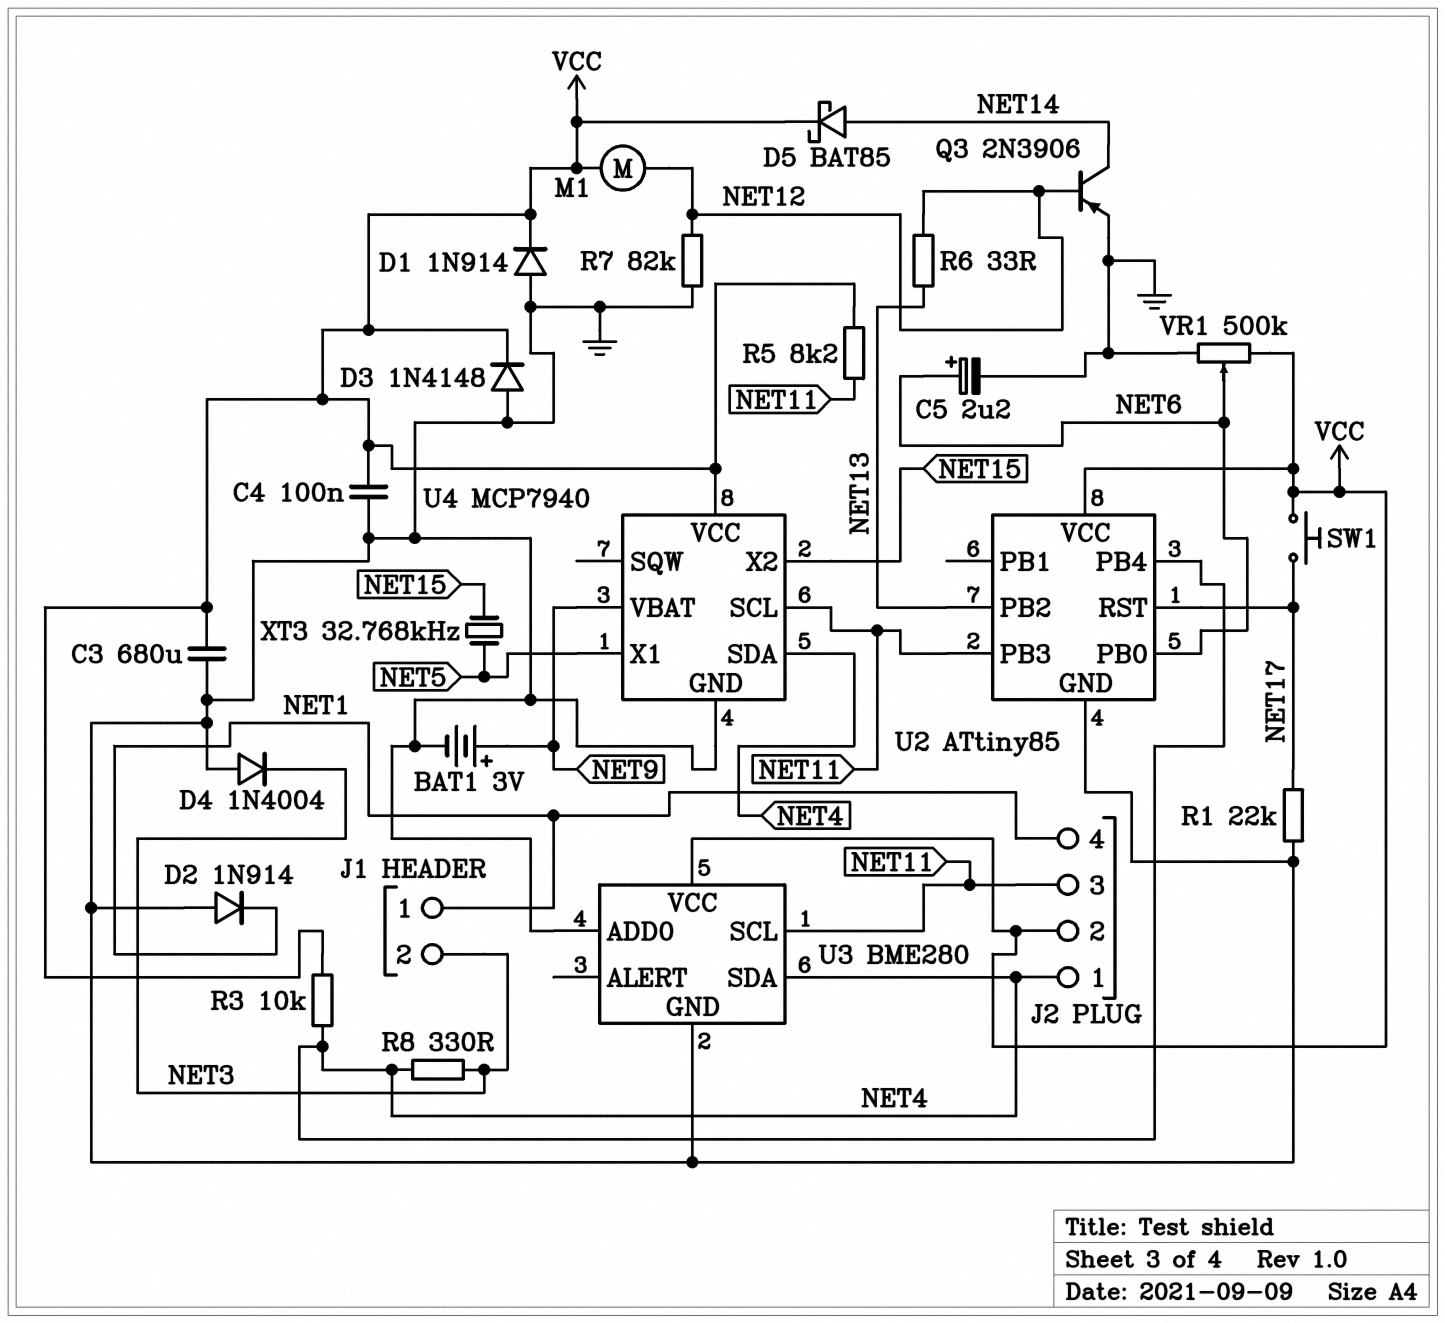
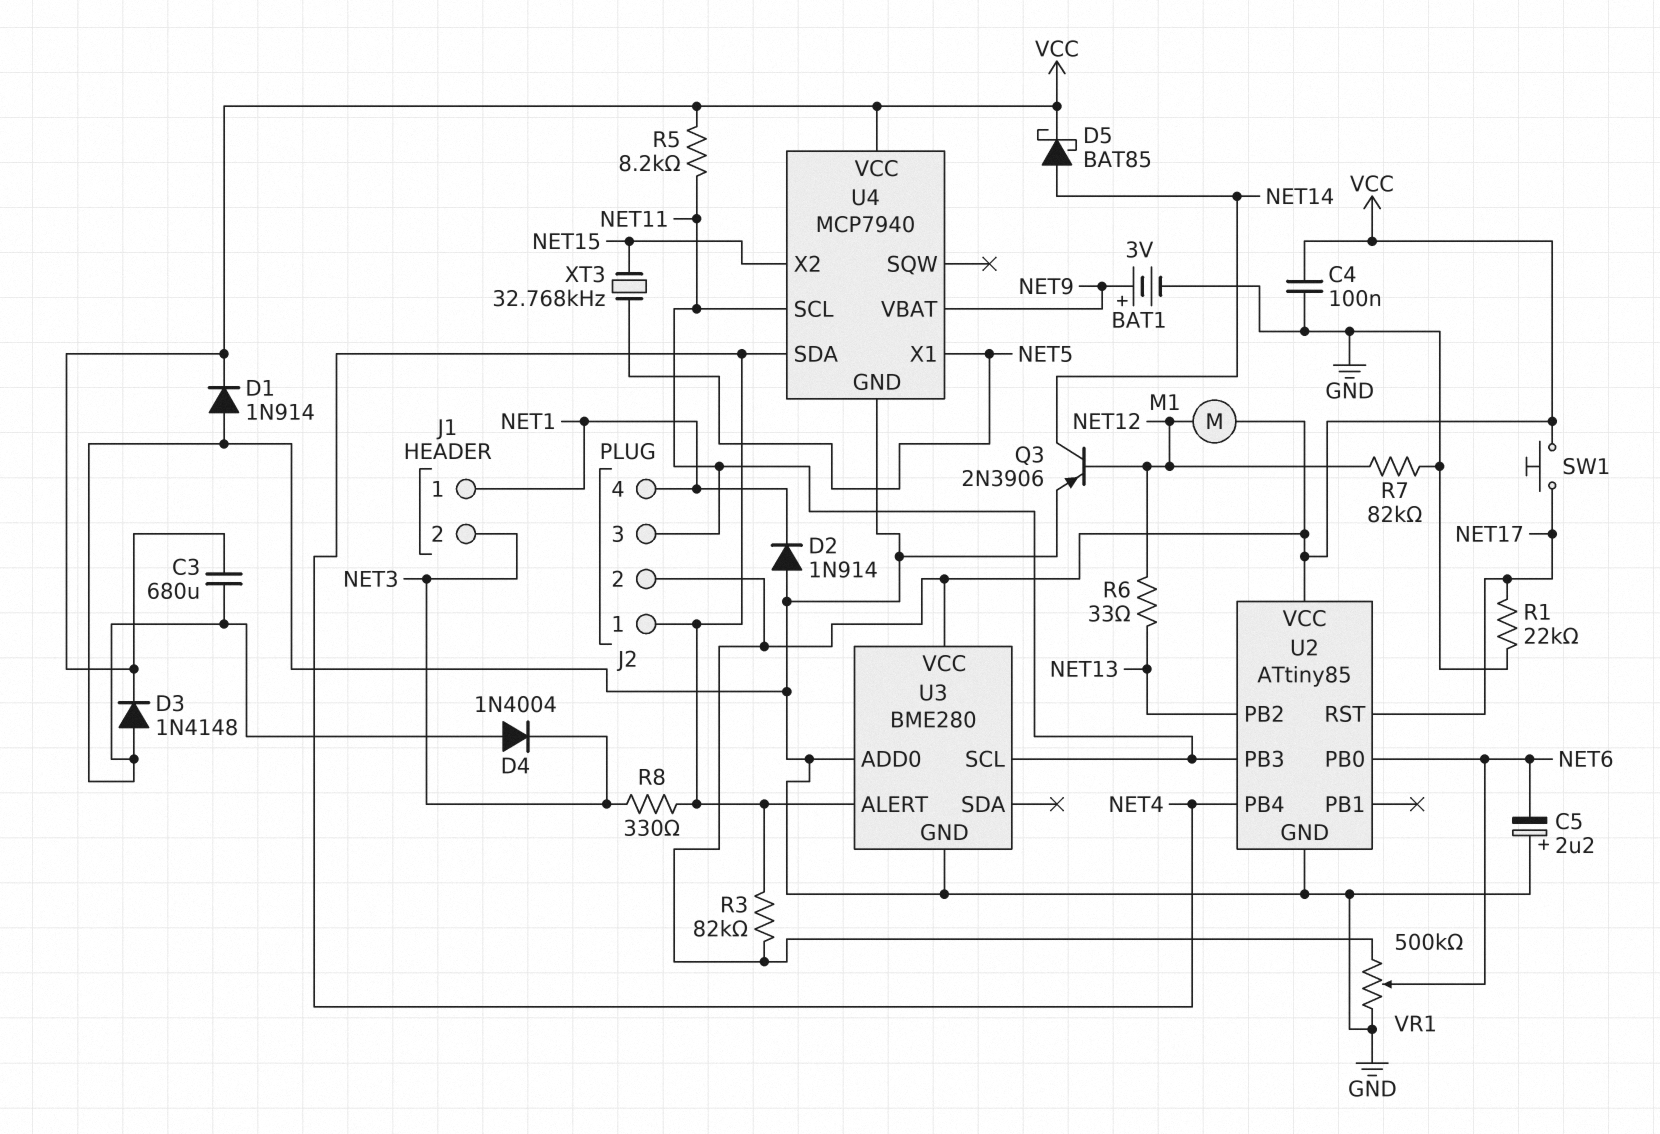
C5: 2.2uF (plus NET6, minus GND) -> 2.2uF (plus GND, minus NET6)
R3: 10k (NET4, VCC) -> 82k (NET4, VCC)
U3 pin ALERT: none -> NET4
U3 pin SDA: NET4 -> none

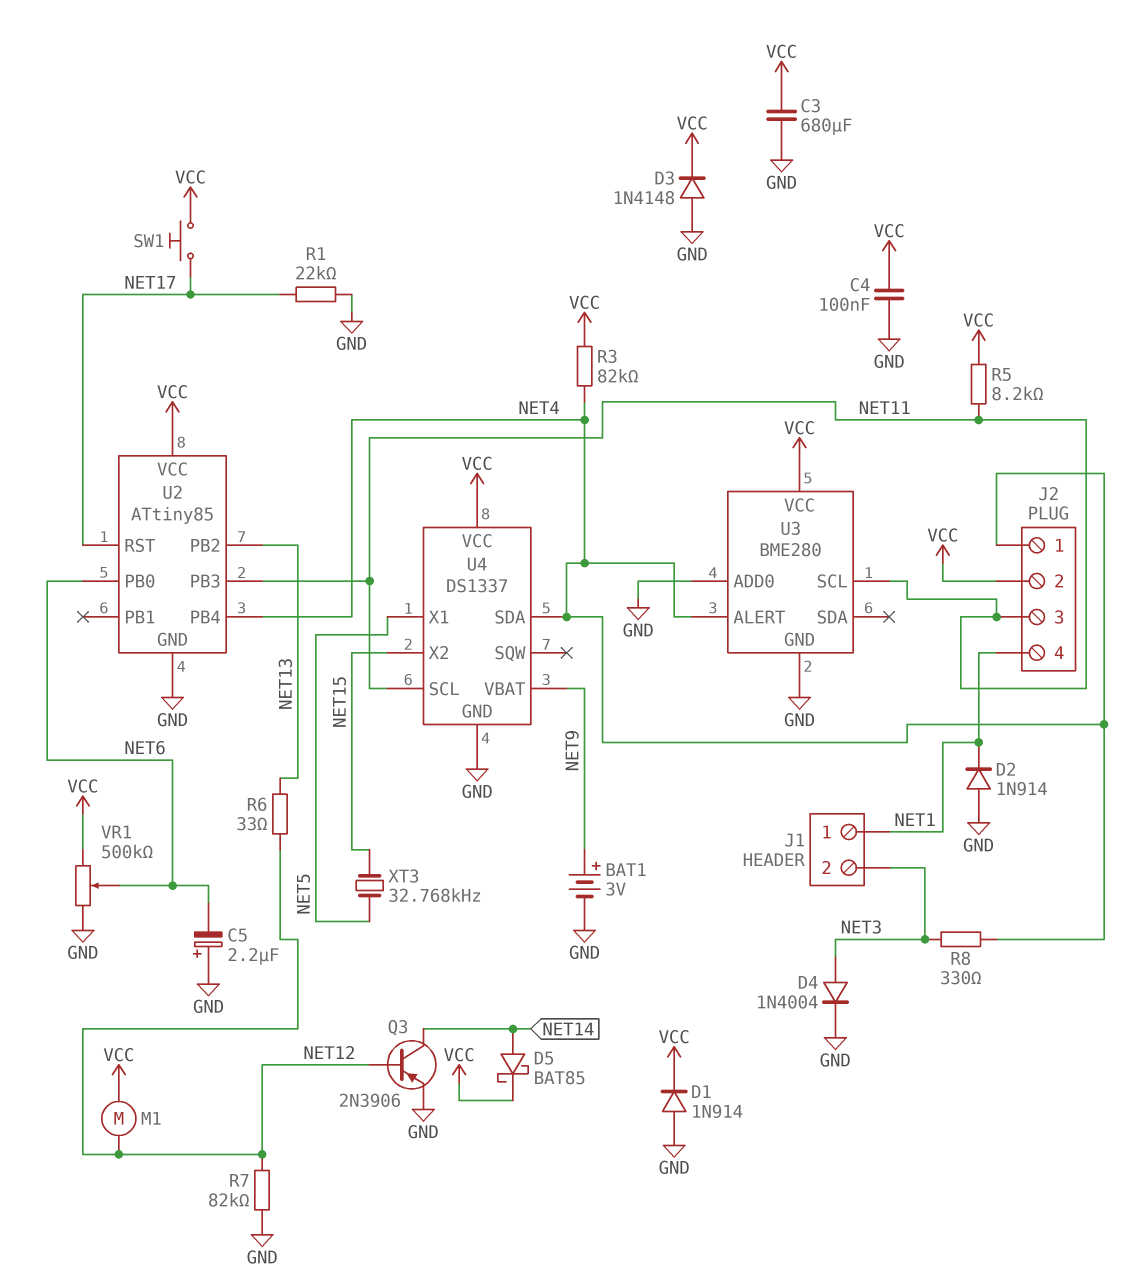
D4: diode 1N4004 (A GND, K NET3) -> diode 1N4004 (A NET3, K GND)
U4: MCP7940 -> DS1337

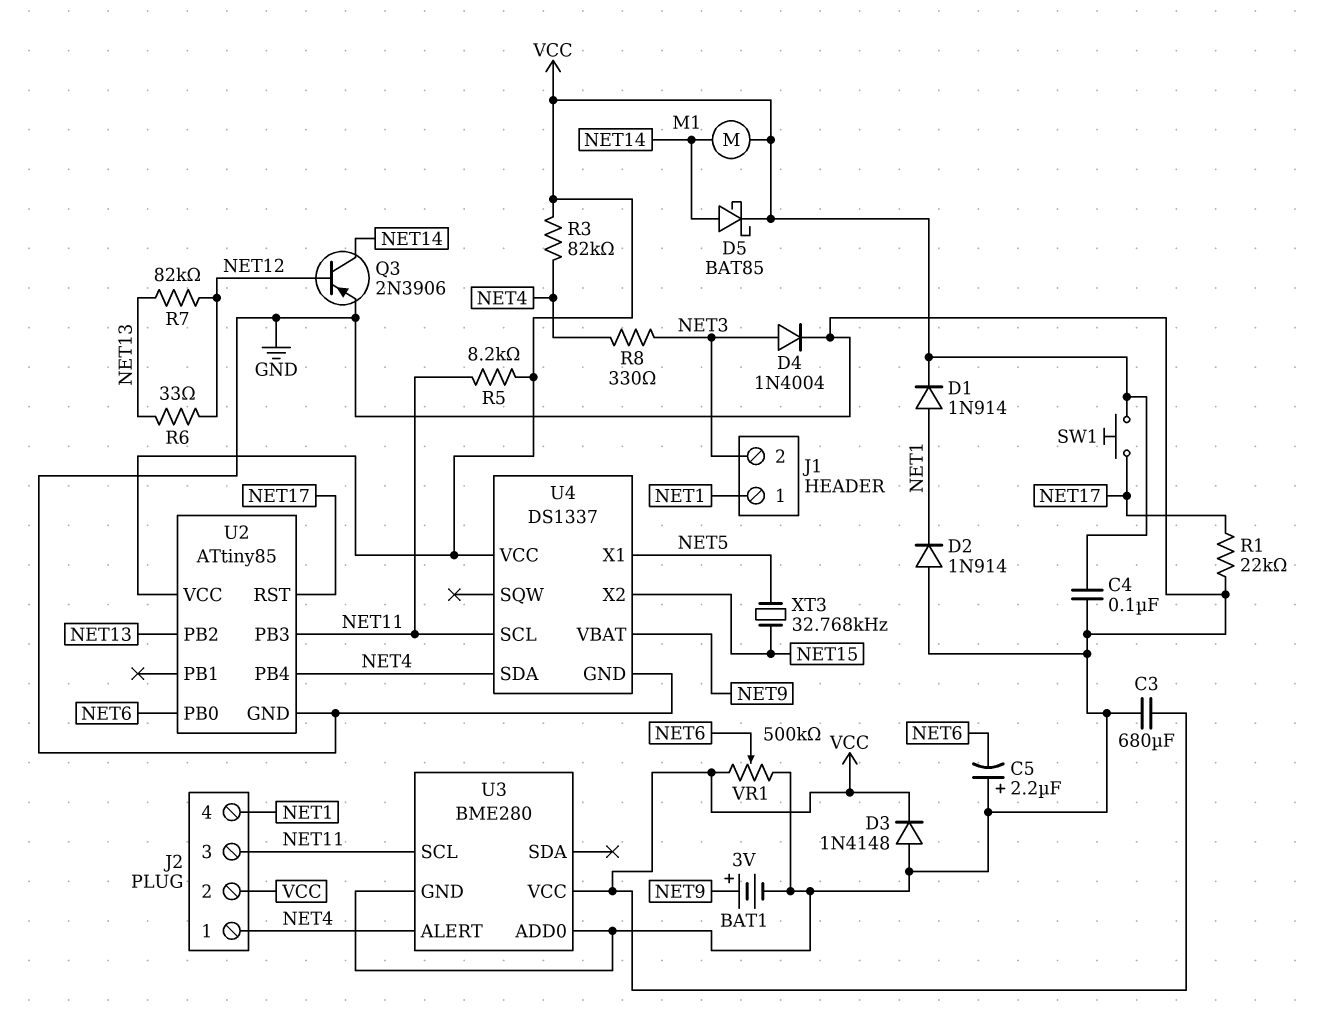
D1: diode 1N914 (A GND, K VCC) -> diode 1N914 (A NET1, K VCC)
M1: motor (NET12, VCC) -> motor (NET14, VCC)
R7: 82k (GND, NET12) -> 82k (NET12, NET13)

